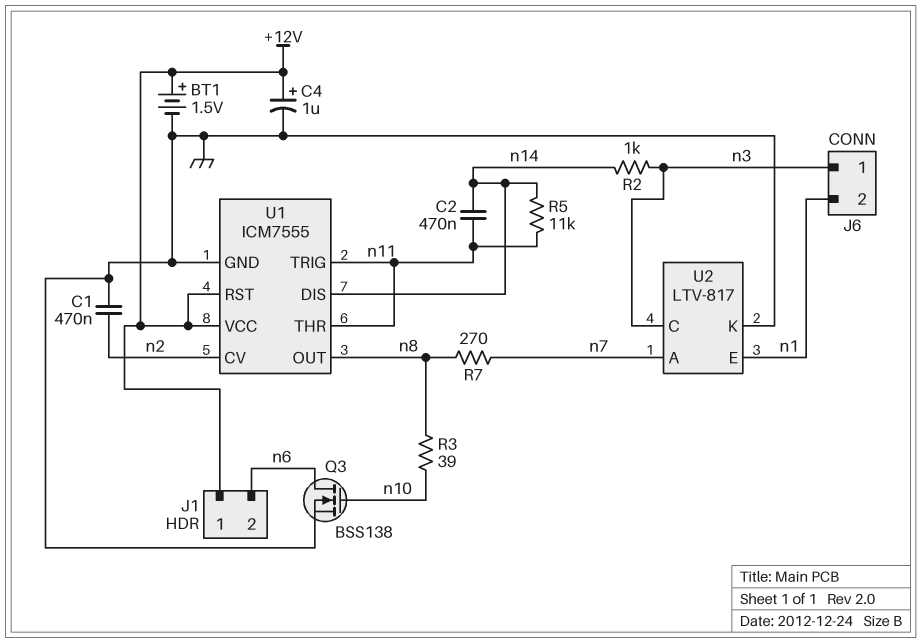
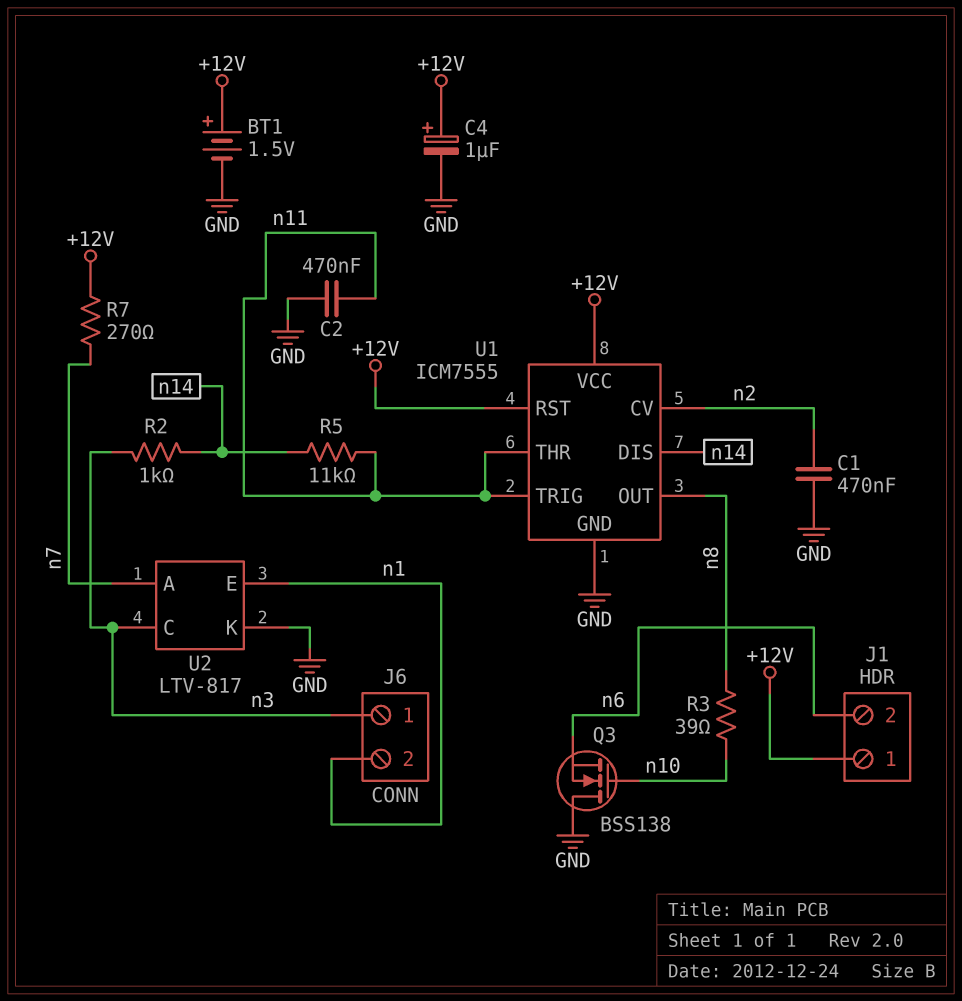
C2: 470nF (n11, n14) -> 470nF (GND, n11)
Q3: NMOS BSS138 (G n10, D n6, S GND) -> NMOS BSS138 (G n10, D GND, S n6)
R7: 270 (n7, n8) -> 270 (+12V, n7)

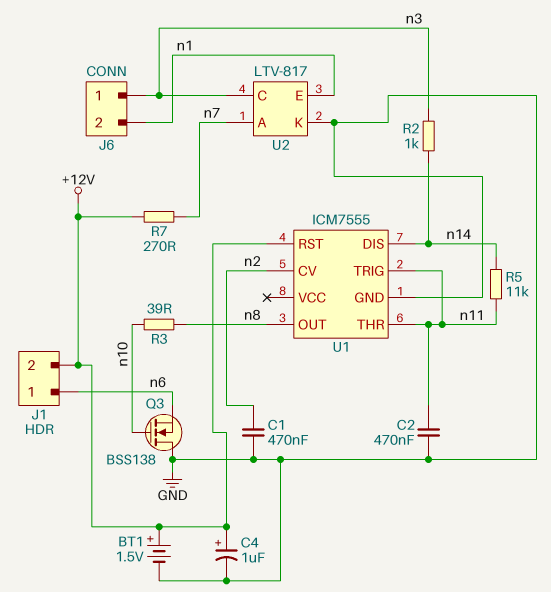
J1 pin 1: +12V -> n6
J1 pin 2: n6 -> +12V
U1 pin VCC: +12V -> none

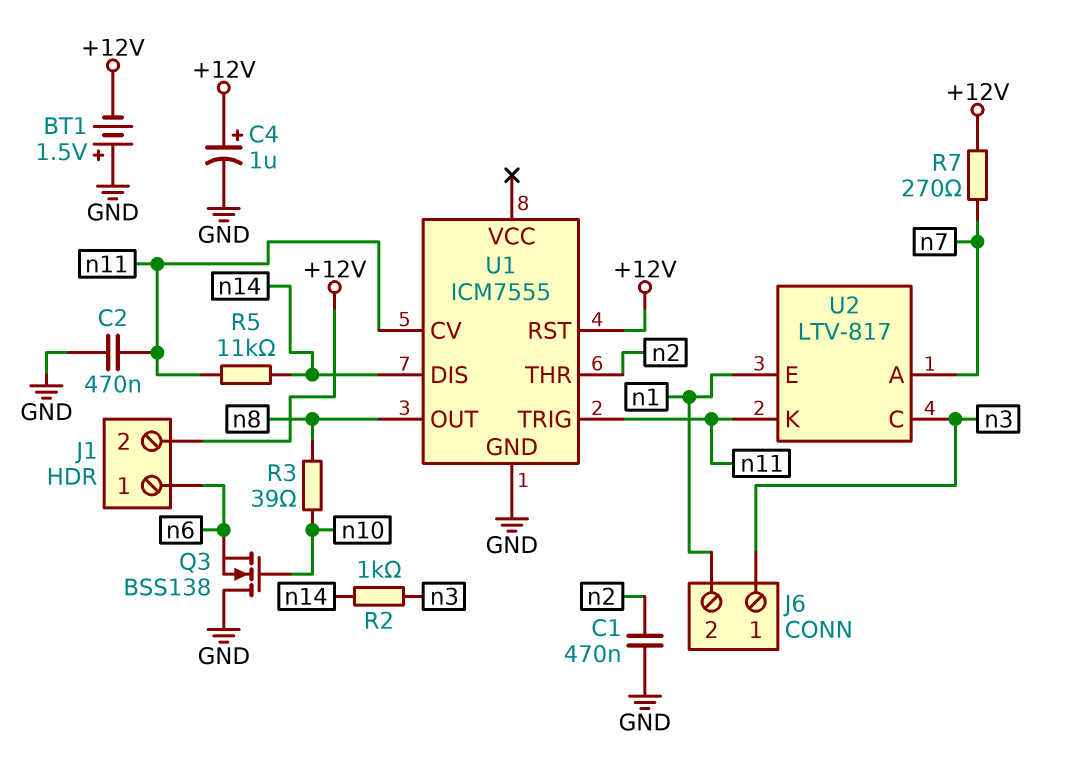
BT1: 1.5V (plus +12V, minus GND) -> 1.5V (plus GND, minus +12V)
U1 pin CV: n2 -> n11
U1 pin THR: n11 -> n2
U2 pin K: GND -> n11

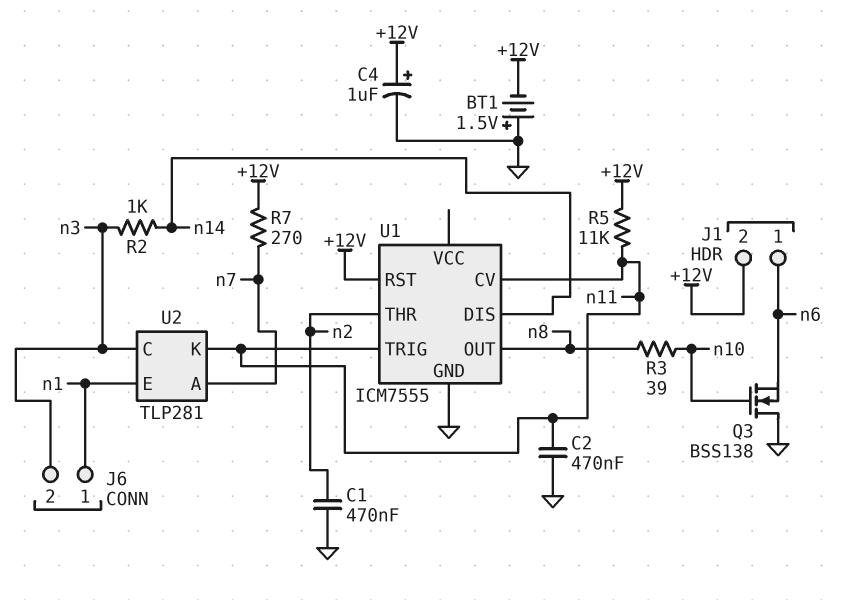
J6 pin 1: n3 -> n1
J6 pin 2: n1 -> n3
R5: 11k (n11, n14) -> 11k (+12V, n11)
U2: LTV-817 -> TLP281

